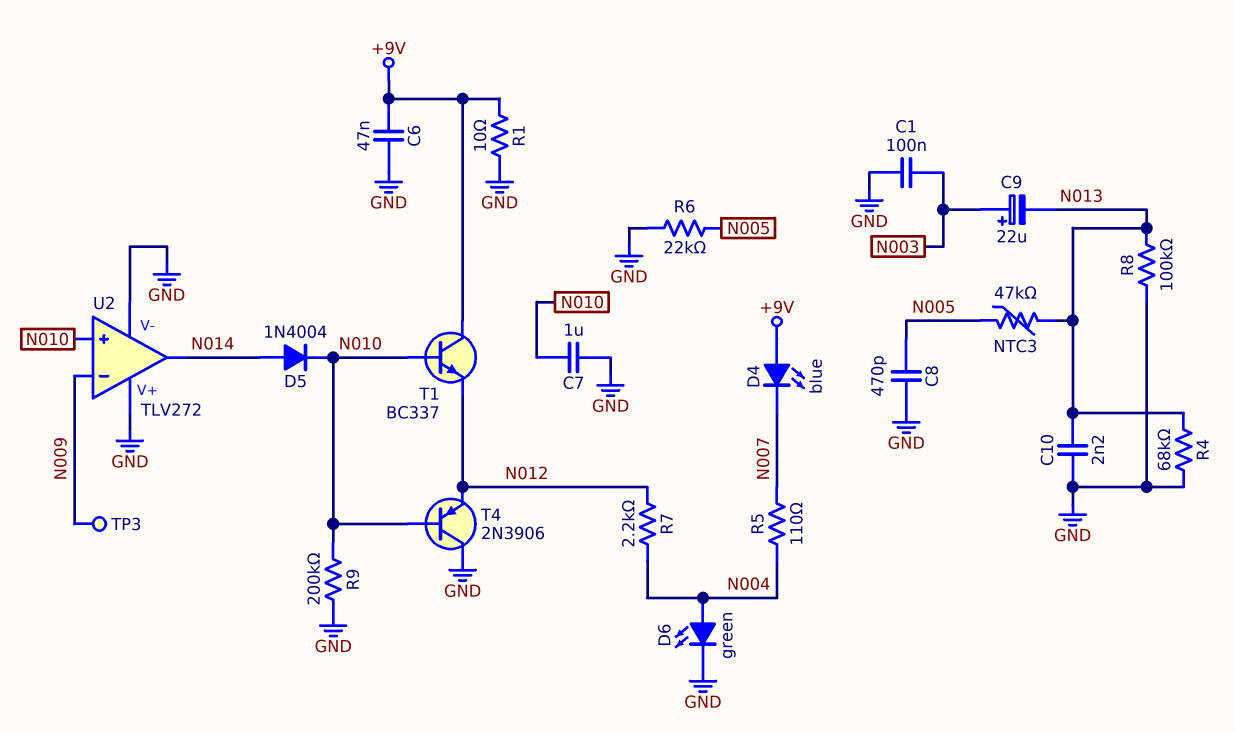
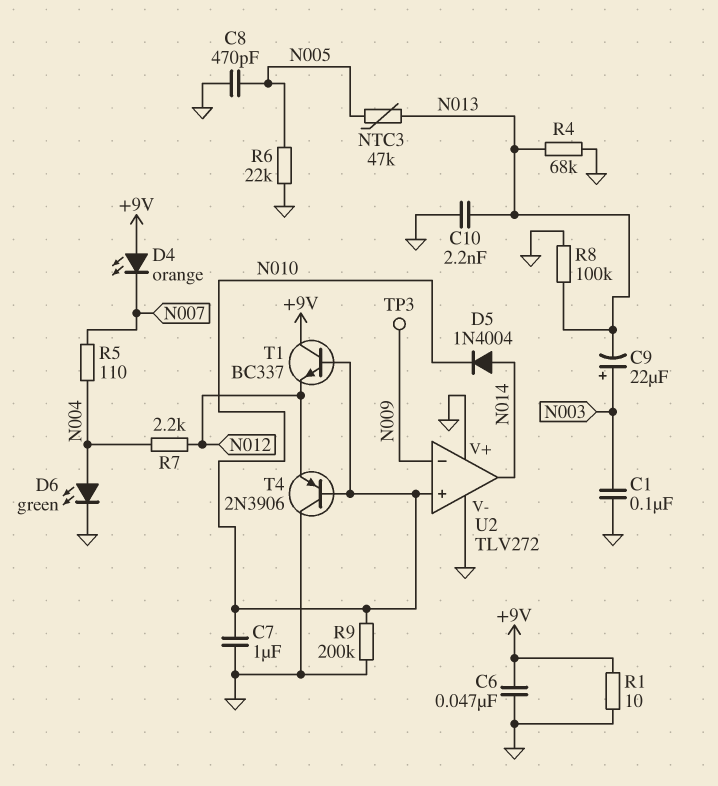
D4: LED blue (A +9V, K N007) -> LED orange (A +9V, K N007)

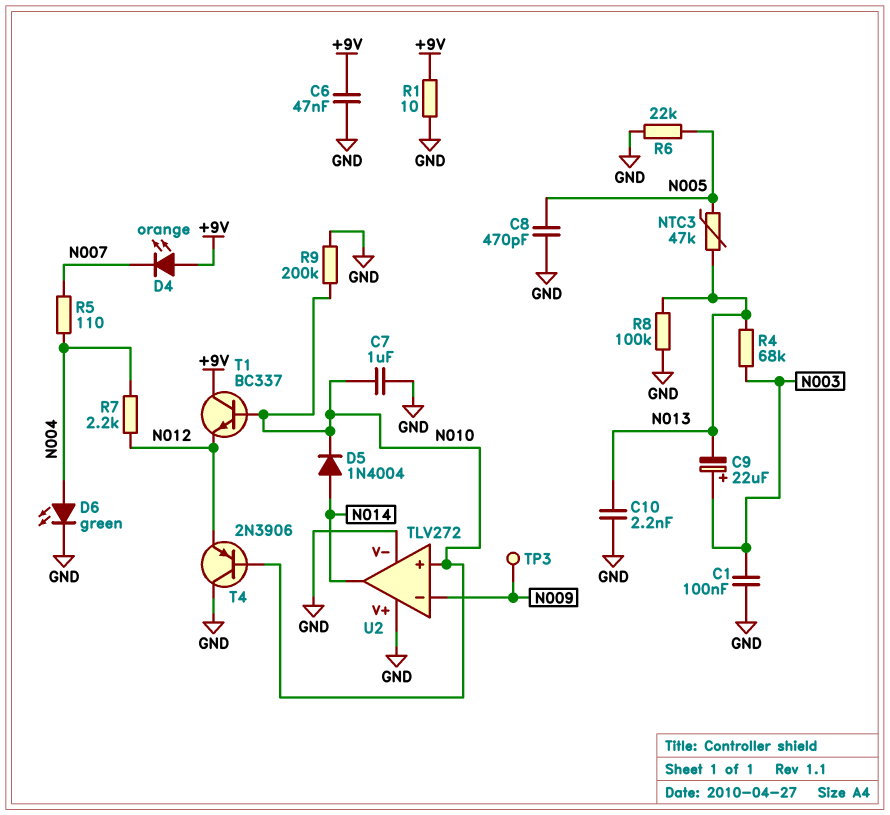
R4: 68k (GND, N013) -> 68k (N003, N013)

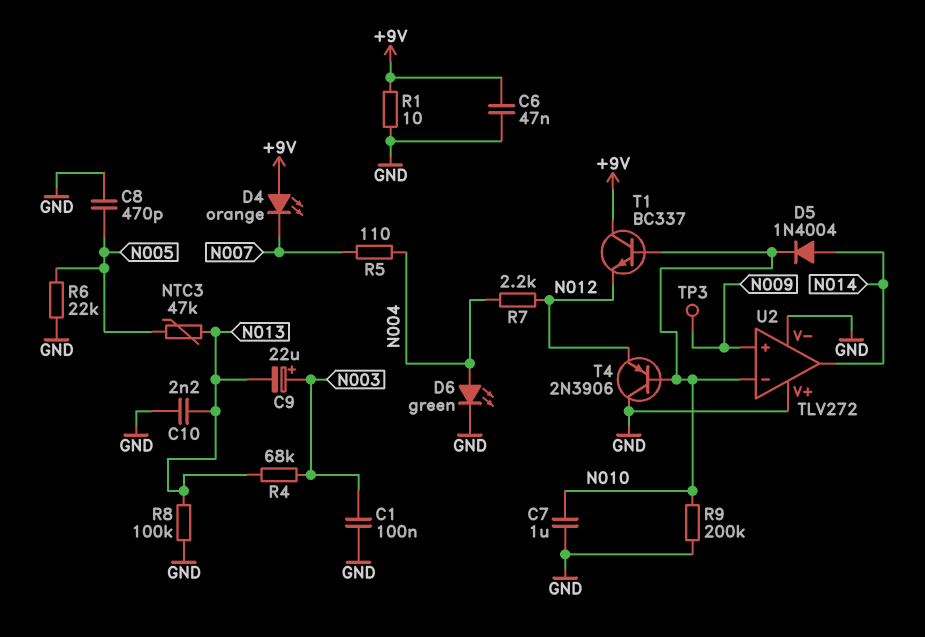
U2 pin in+: N010 -> N009
U2 pin in-: N009 -> N010

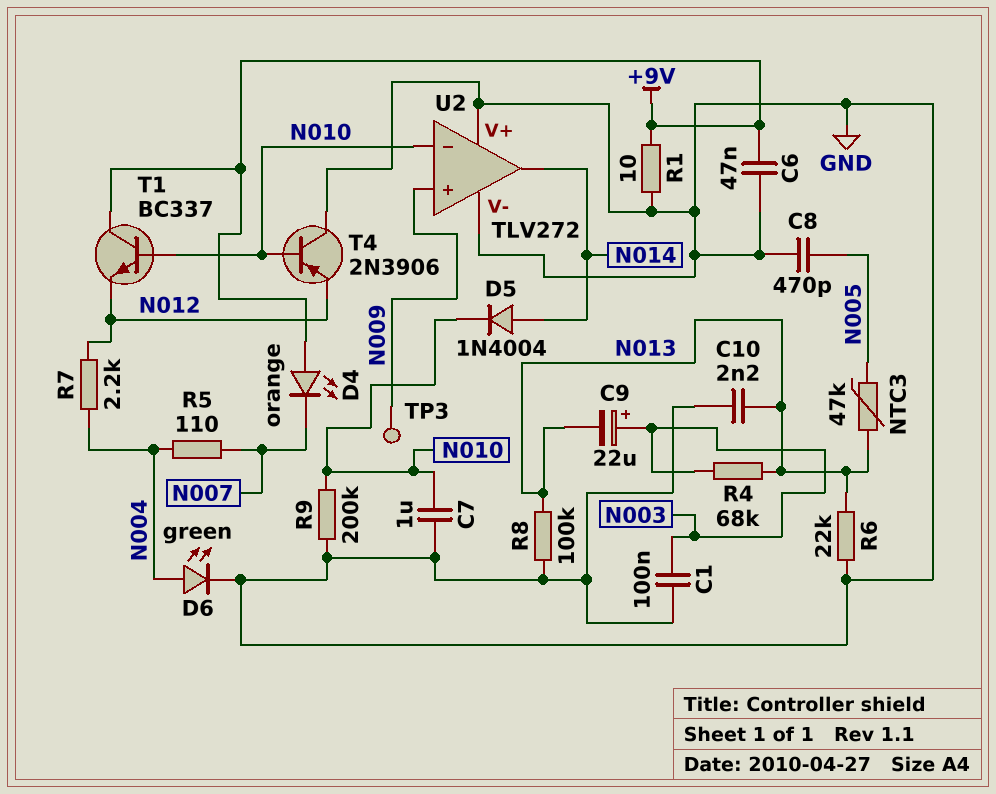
R6: 22k (GND, N005) -> 22k (GND, N013)

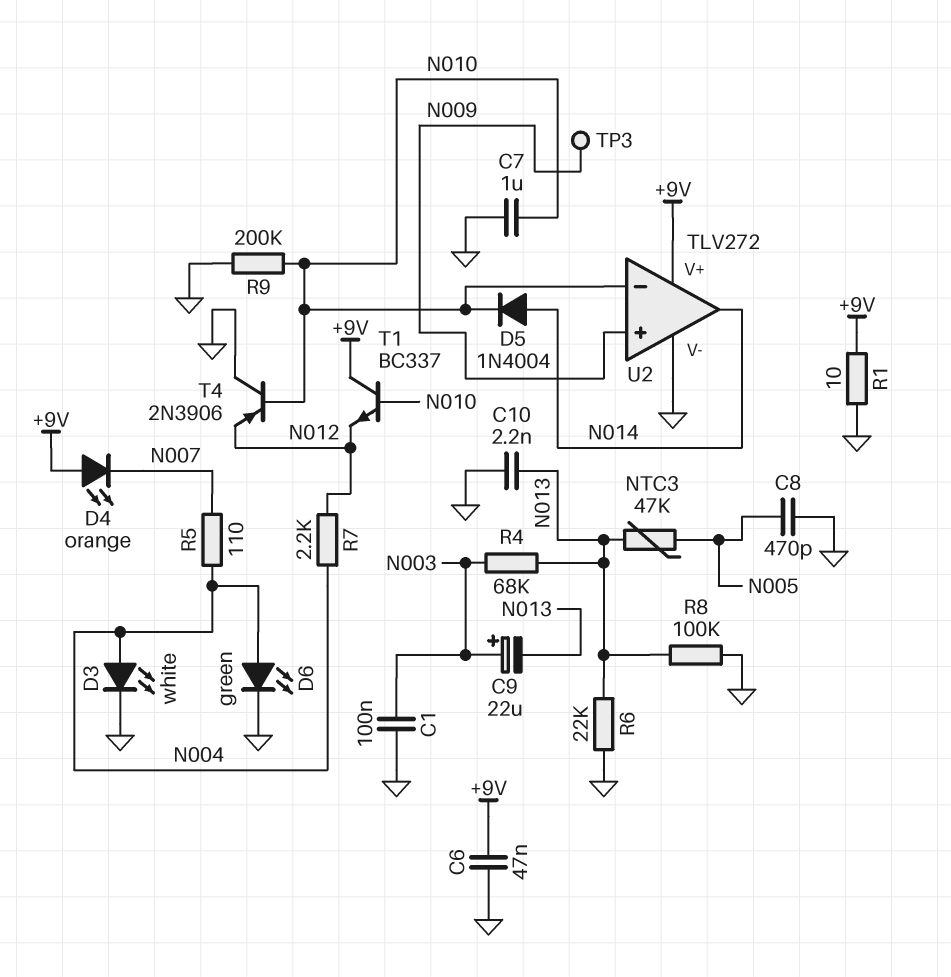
D3: none -> LED white (A N004, K GND)
U2 pin V+: GND -> +9V

